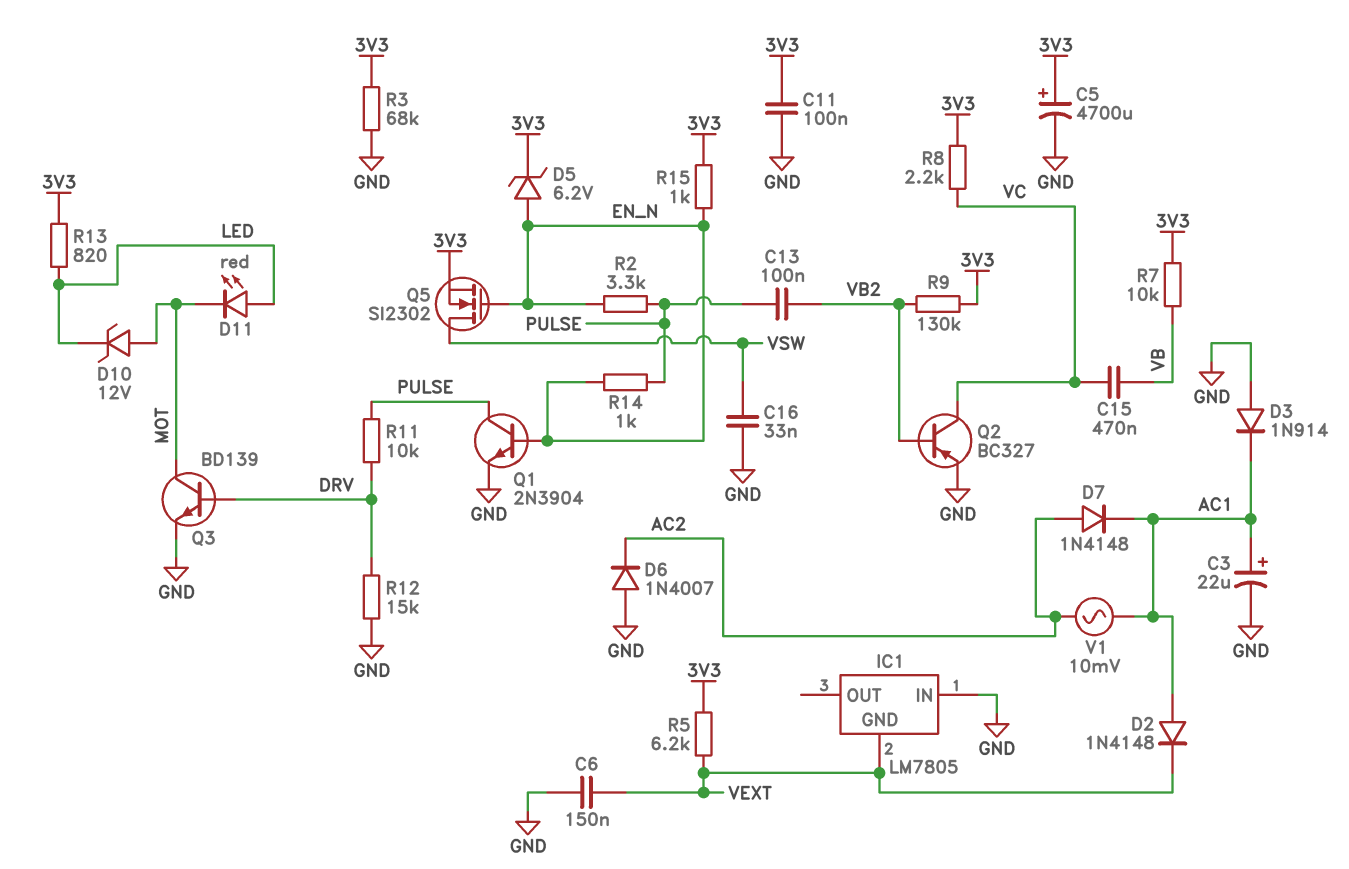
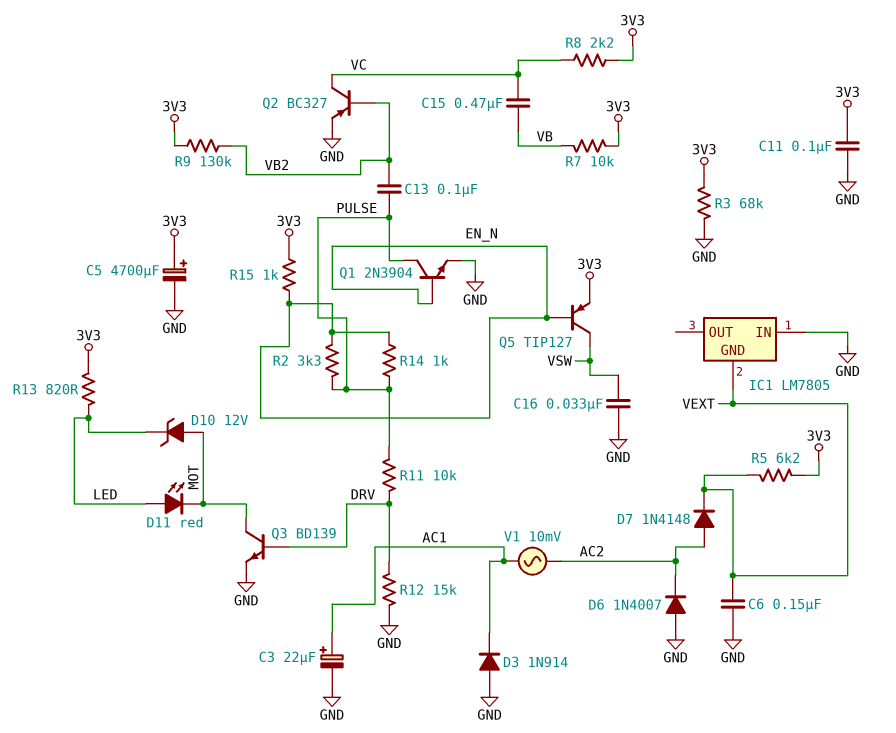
D2: diode 1N4148 (A AC1, K VEXT) -> none
D5: zener 6.2V (A EN_N, K 3V3) -> none
D7: diode 1N4148 (A AC2, K AC1) -> diode 1N4148 (A AC2, K VEXT)
Q5: NMOS SI2302 (G EN_N, D VSW, S 3V3) -> PNP TIP127 (B EN_N, C VSW, E 3V3)

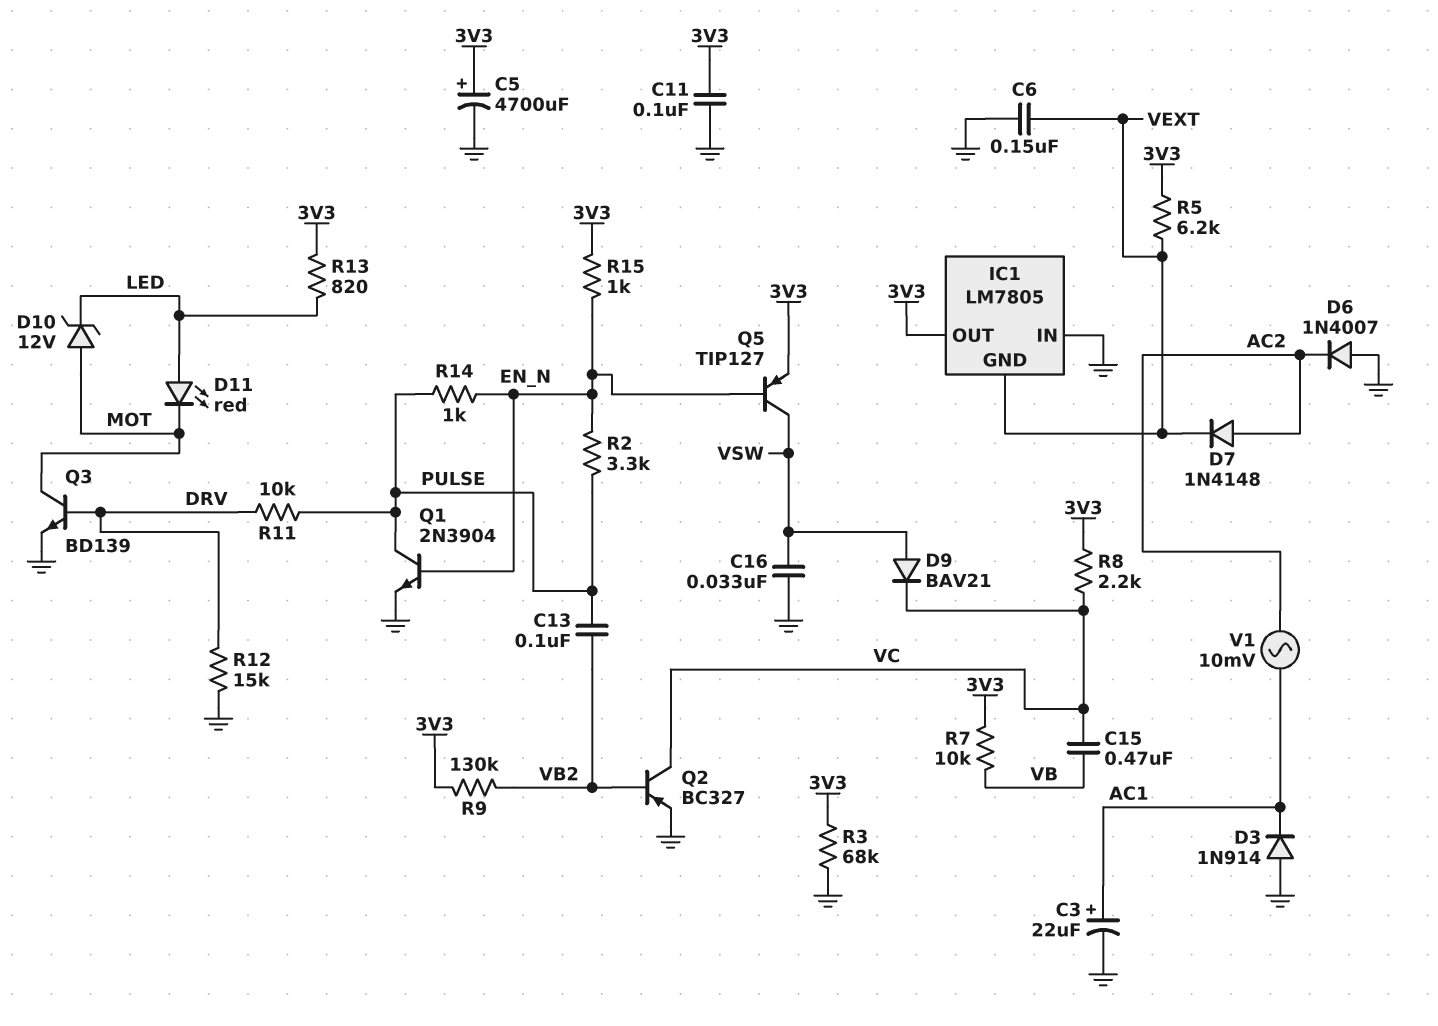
D9: none -> diode BAV21 (A VSW, K VC)
IC1 pin OUT: none -> 3V3

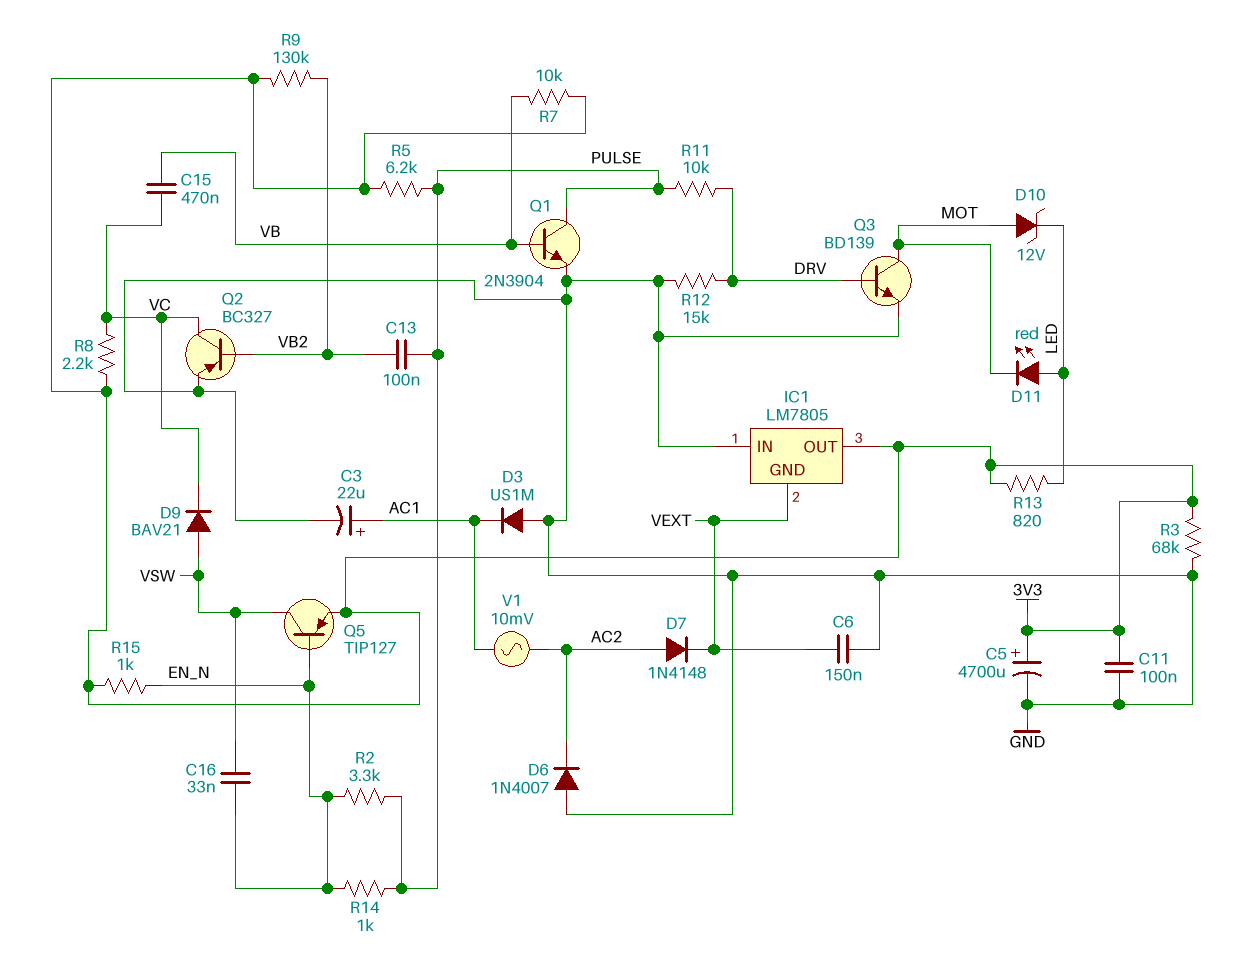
C16: 33nF (GND, VSW) -> 33nF (EN_N, VSW)
D3: diode 1N914 (A GND, K AC1) -> diode US1M (A GND, K AC1)
Q1: NPN 2N3904 (B EN_N, C PULSE, E GND) -> NPN 2N3904 (B VB, C PULSE, E GND)
R5: 6.2k (3V3, VEXT) -> 6.2k (3V3, PULSE)

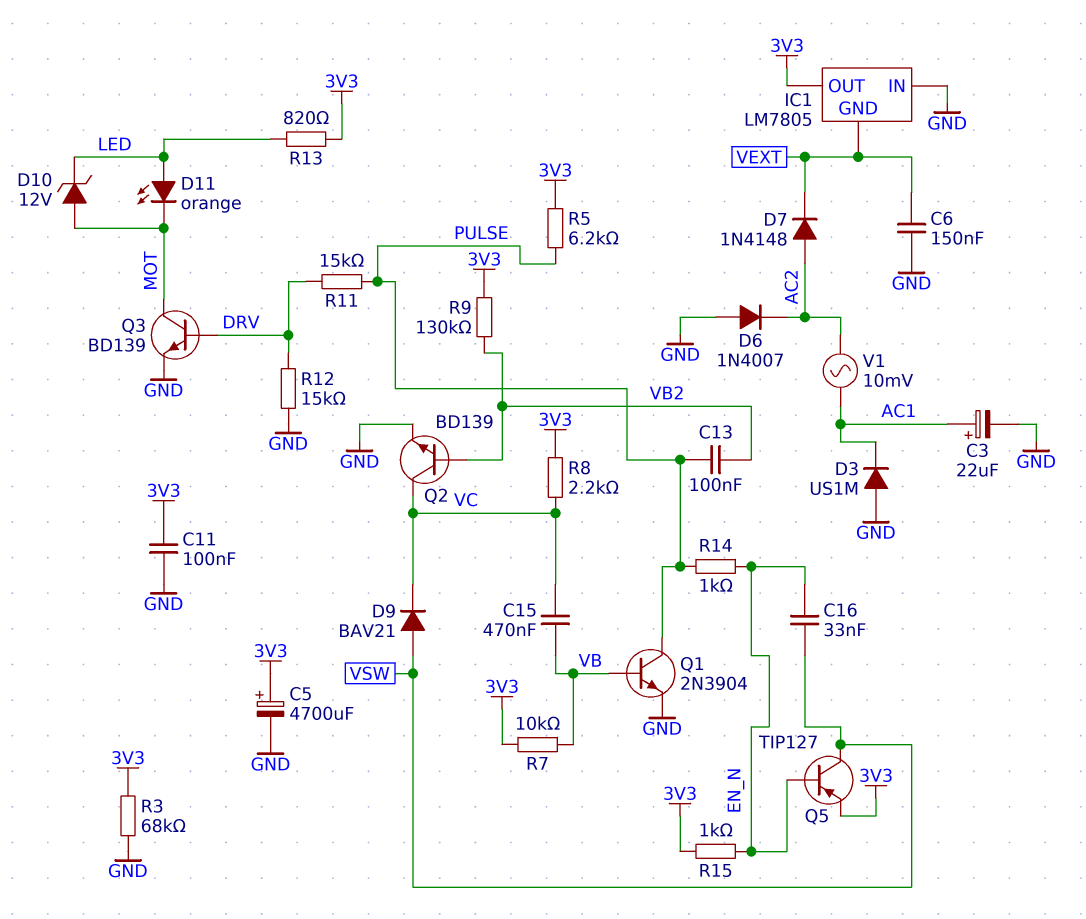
D11: LED red (A LED, K MOT) -> LED orange (A LED, K MOT)
Q2: PNP BC327 (B VB2, C VC, E GND) -> NPN BD139 (B VB2, C VC, E GND)
R2: 3.3k (EN_N, PULSE) -> none
R11: 10k (DRV, PULSE) -> 15k (DRV, PULSE)

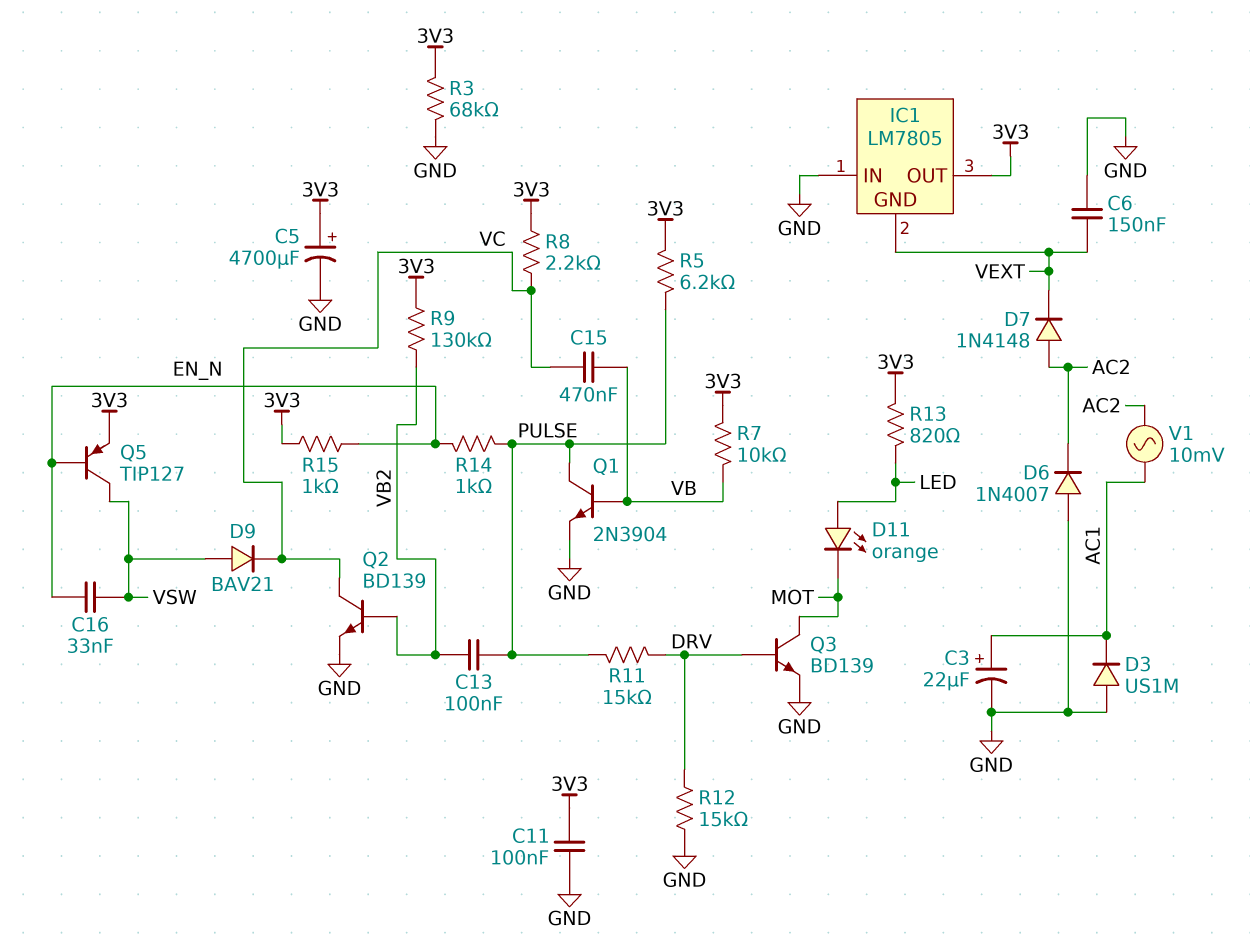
D10: zener 12V (A MOT, K LED) -> none

